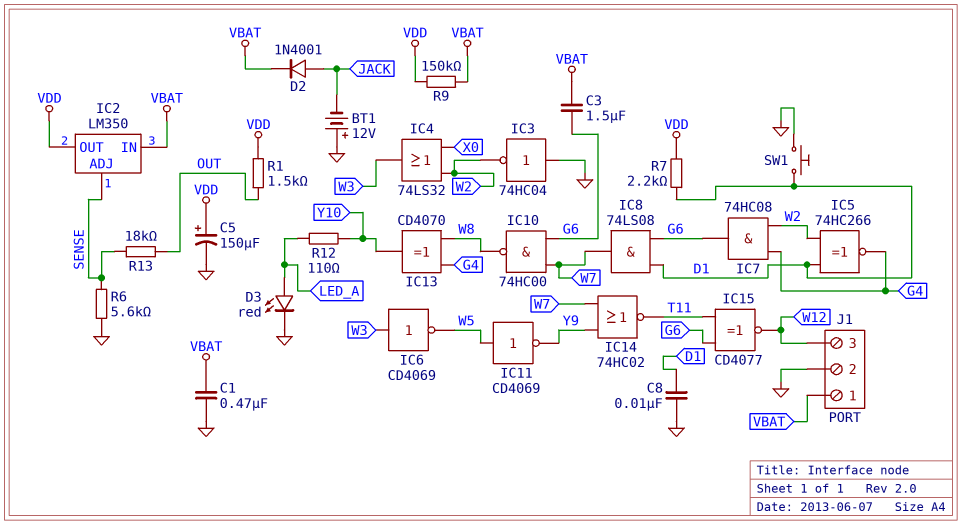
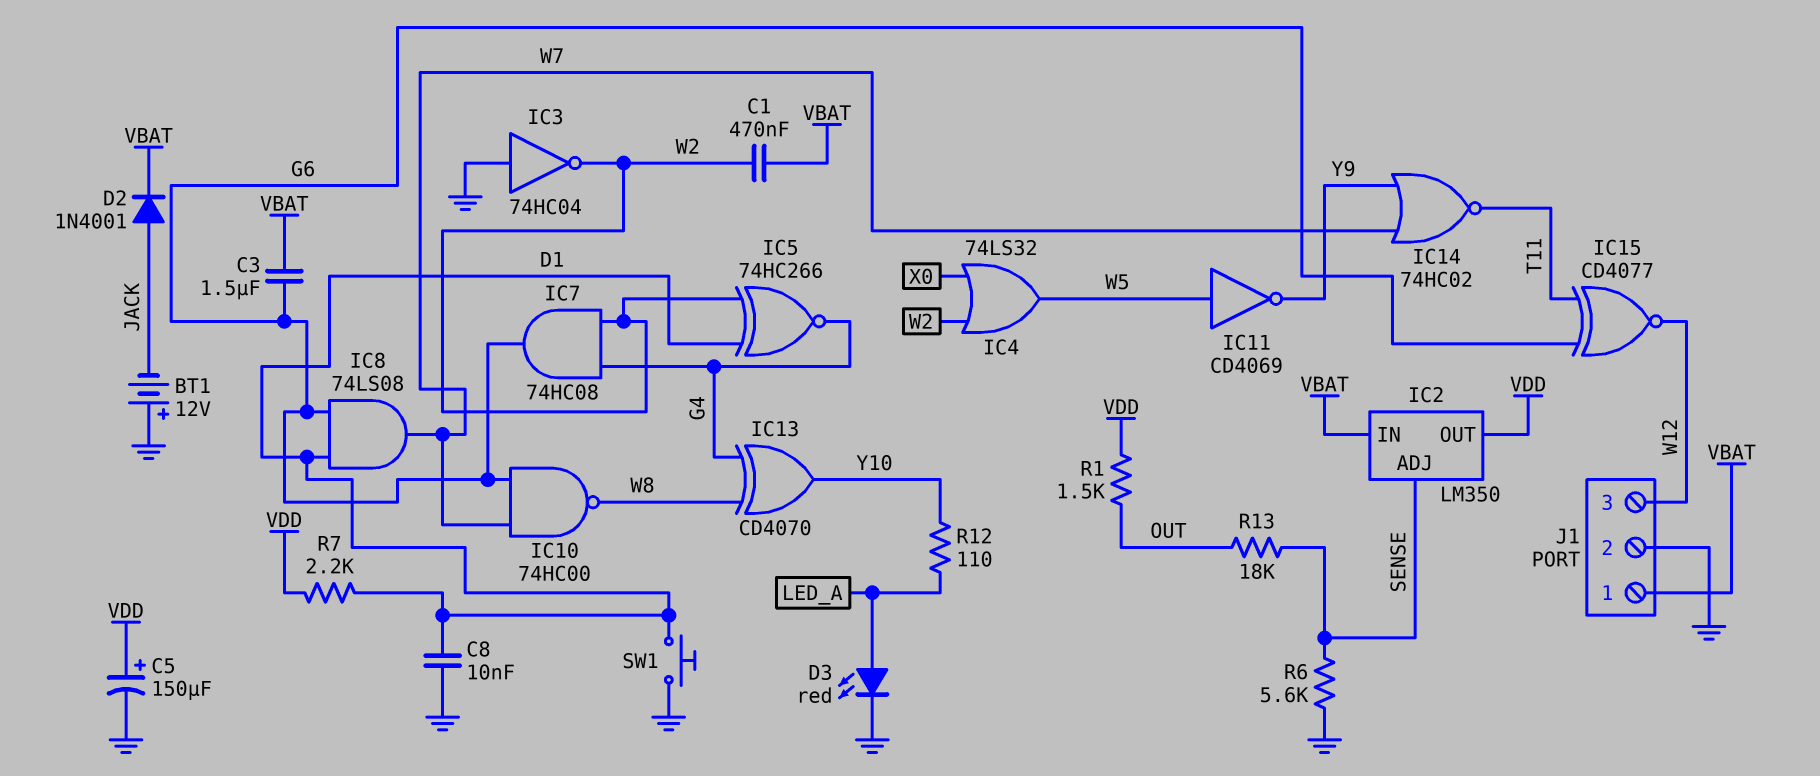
C1: 470nF (GND, VBAT) -> 470nF (VBAT, W2)
IC4: OR 74LS32 (in W2, in X0, out W3) -> OR 74LS32 (in W2, in X0, out W5)
IC6: NOT CD4069 (in W3, out W5) -> none
R9: 150k (VBAT, VDD) -> none

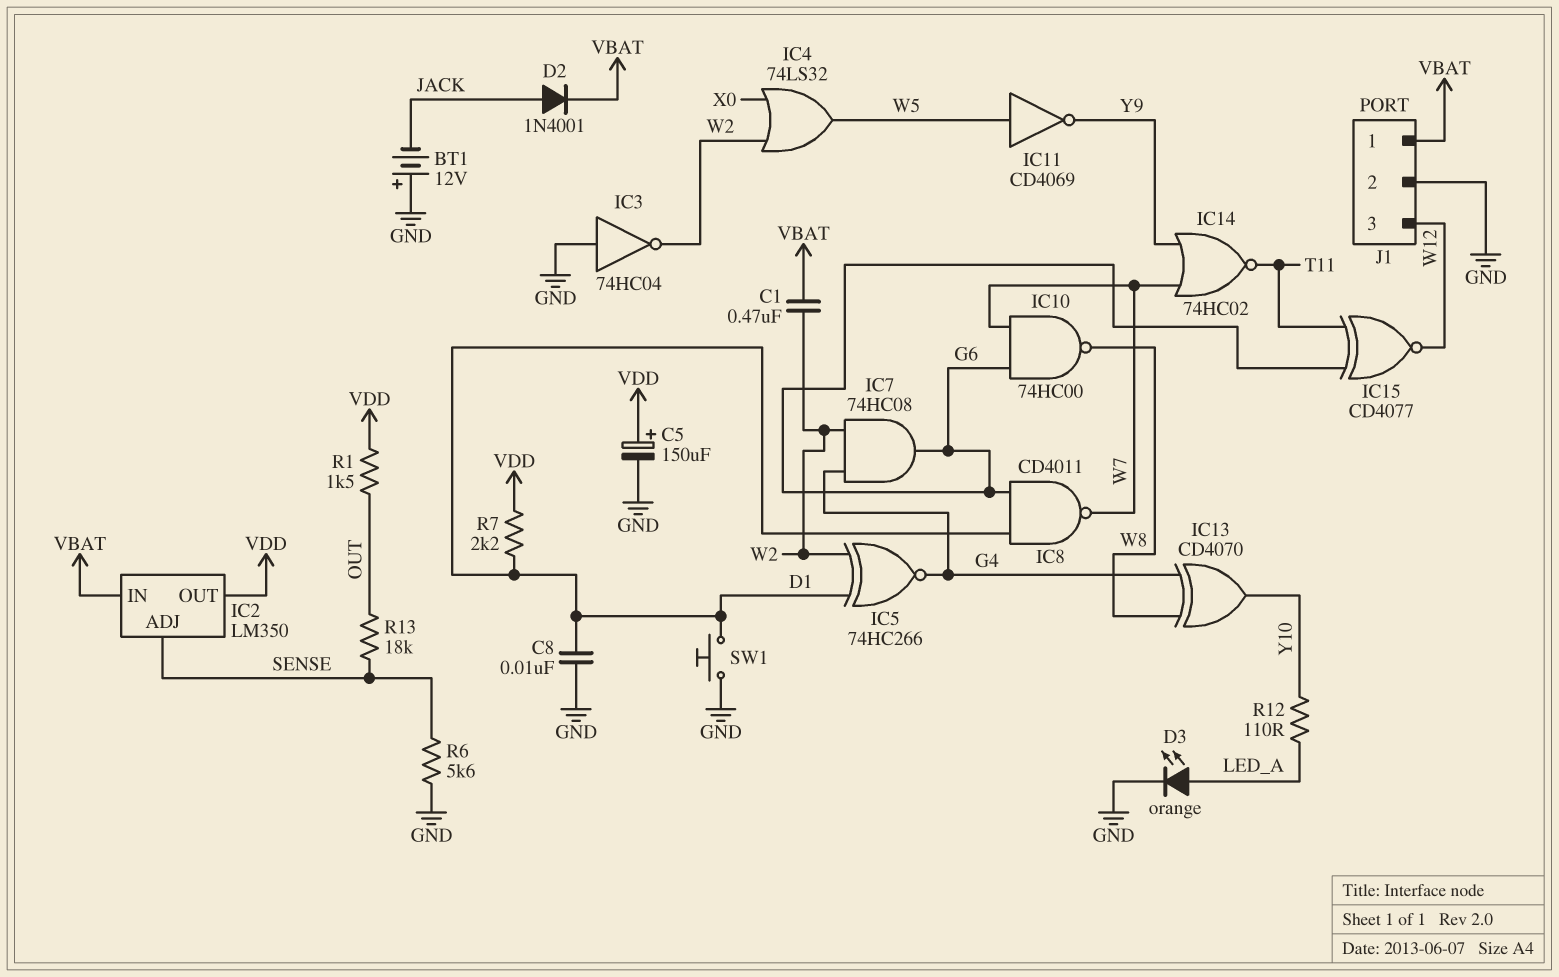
C3: 1.5uF (G6, VBAT) -> none
D3: LED red (A LED_A, K GND) -> LED orange (A LED_A, K GND)
IC8: AND 74LS08 (in D1, in G6, out W7) -> NAND CD4011 (in D1, in G6, out W7)

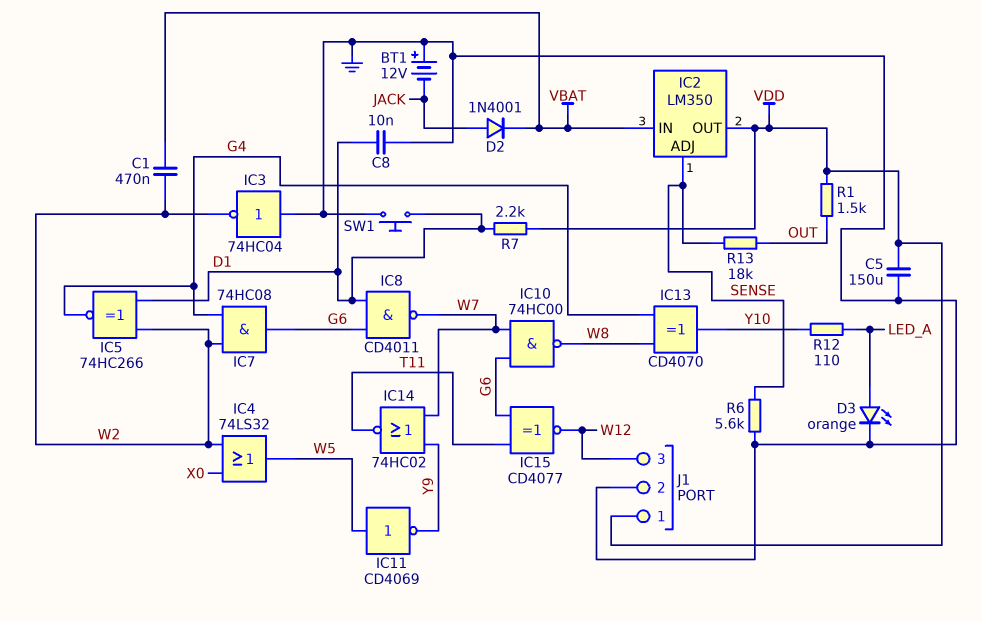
C5: 150uF (plus VDD, minus GND) -> 150uF (GND, VDD)
J1 pin 1: VBAT -> VDD

